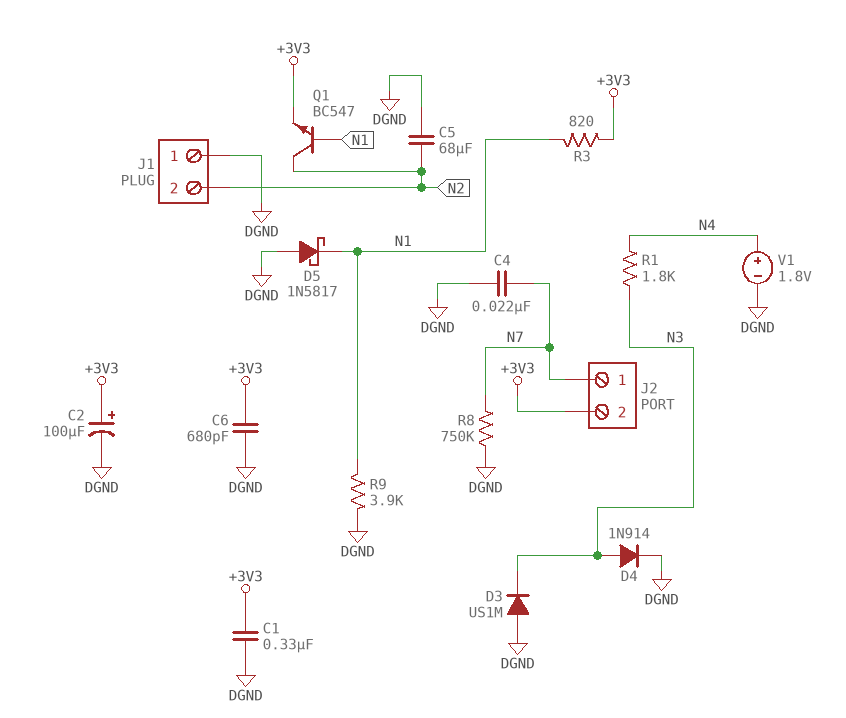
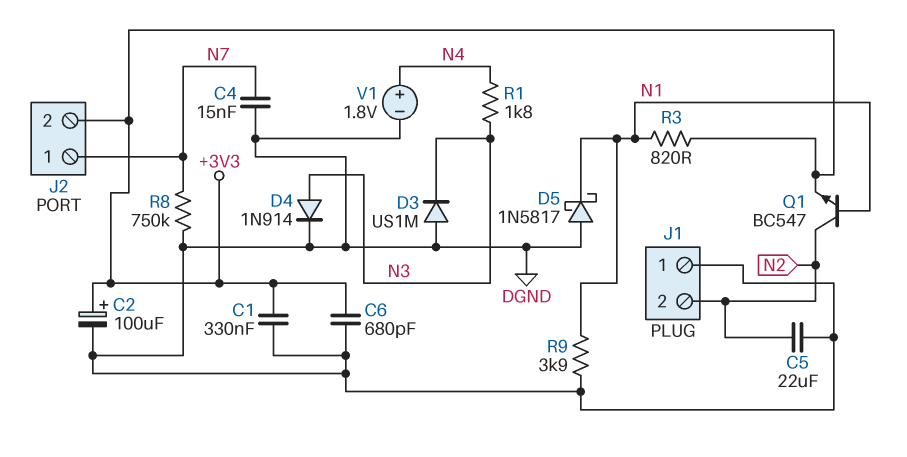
C4: 22nF (DGND, N7) -> 15nF (DGND, N7)
C5: 68uF (DGND, N2) -> 22uF (DGND, N2)

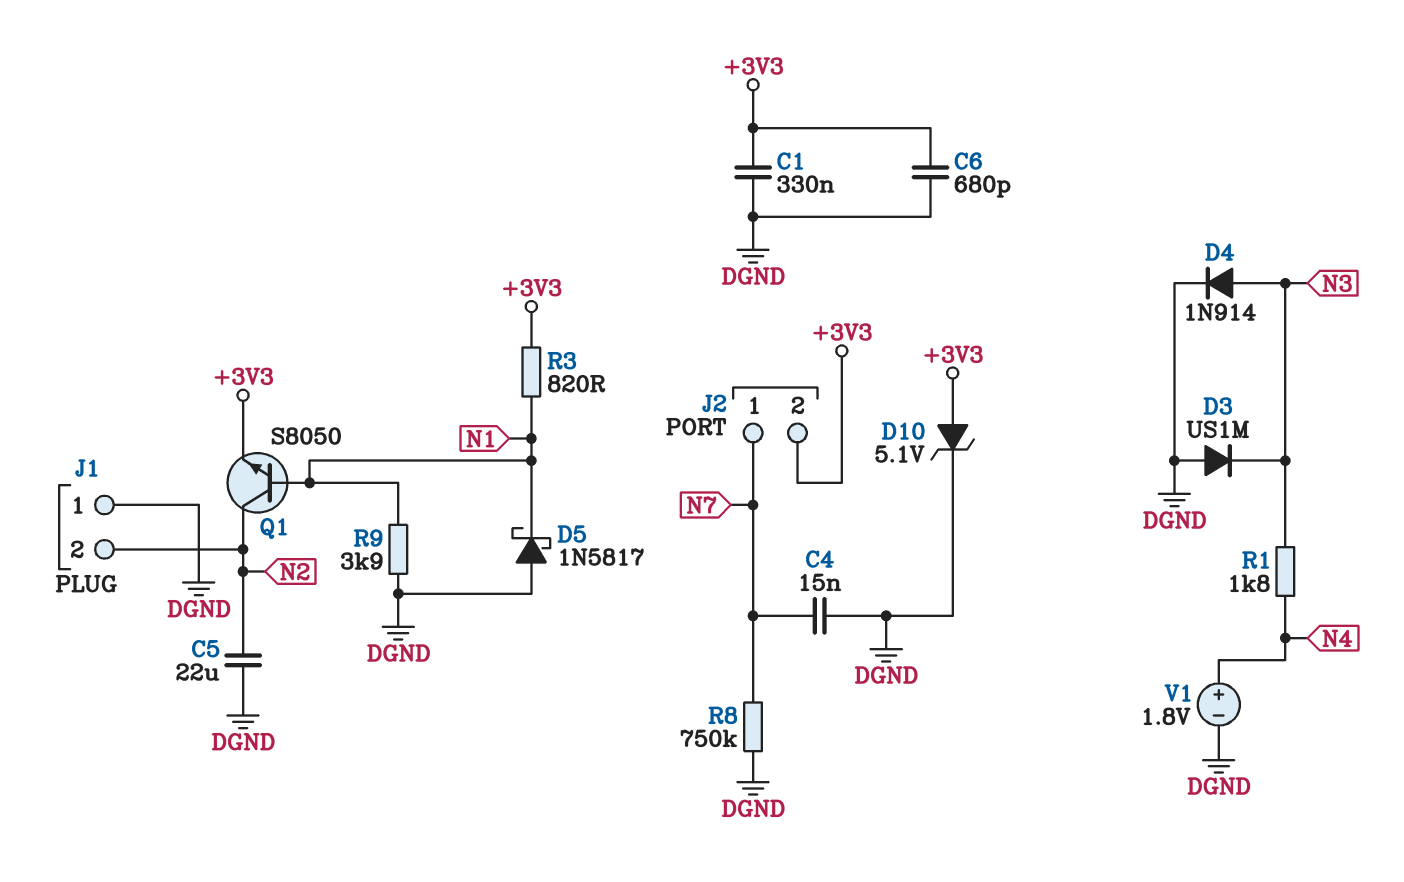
C2: 100uF (plus +3V3, minus DGND) -> none
D10: none -> zener 5.1V (A +3V3, K DGND)
Q1: NPN BC547 (B N1, C N2, E +3V3) -> NPN S8050 (B N1, C N2, E +3V3)

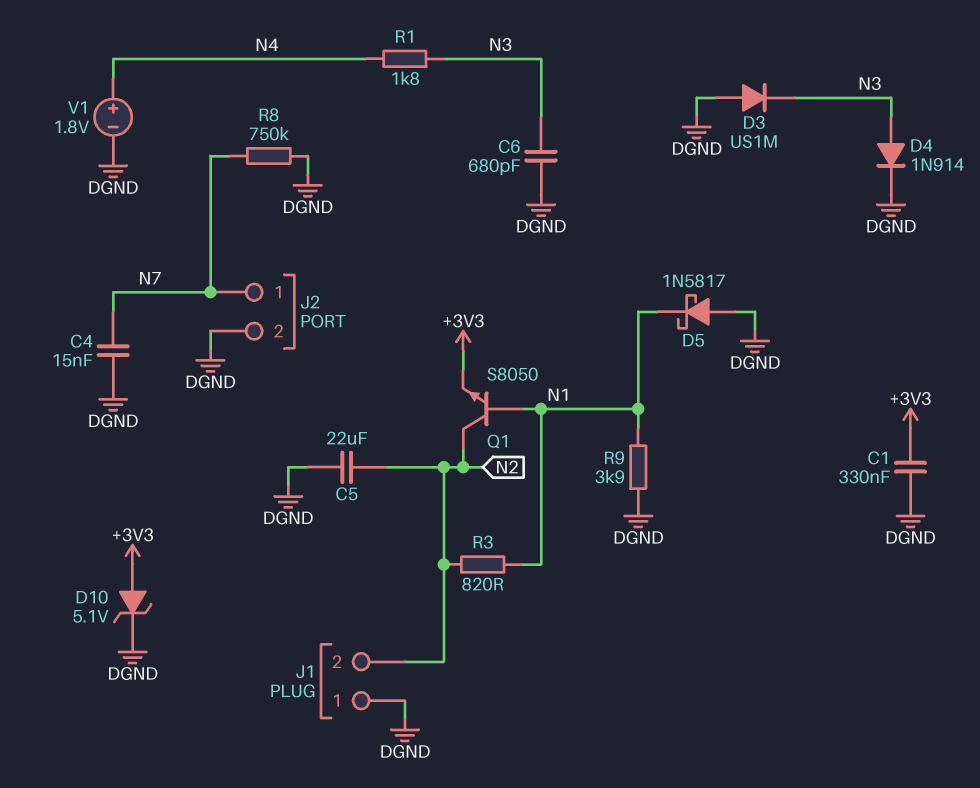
C6: 680pF (+3V3, DGND) -> 680pF (DGND, N3)
J2 pin 2: +3V3 -> DGND
R3: 820 (+3V3, N1) -> 820 (N1, N2)

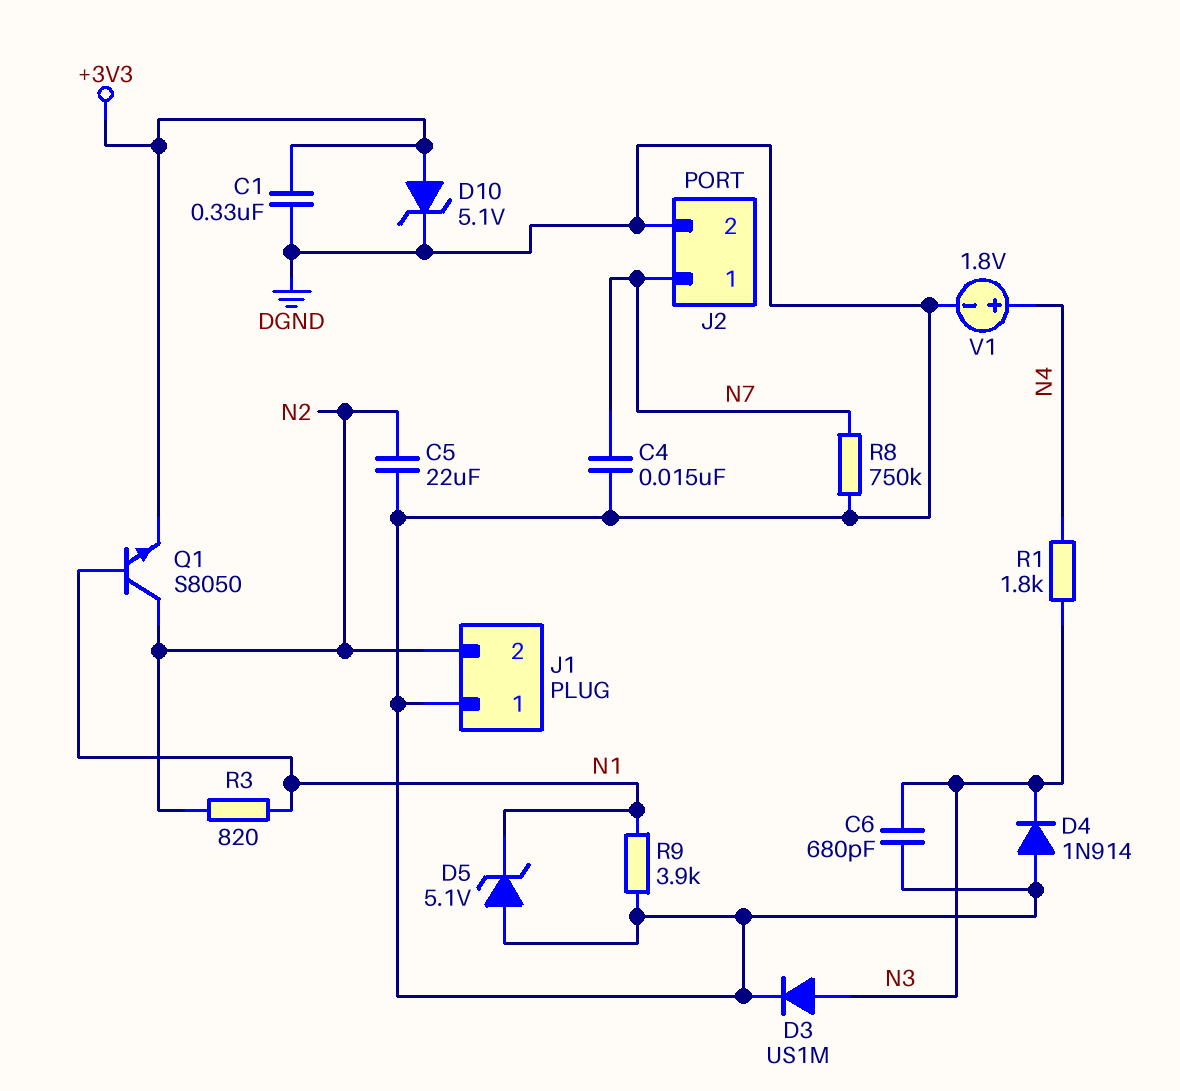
D3: diode US1M (A DGND, K N3) -> diode US1M (A N3, K DGND)
D4: diode 1N914 (A N3, K DGND) -> diode 1N914 (A DGND, K N3)
D5: schottky 1N5817 (A DGND, K N1) -> zener 5.1V (A DGND, K N1)

